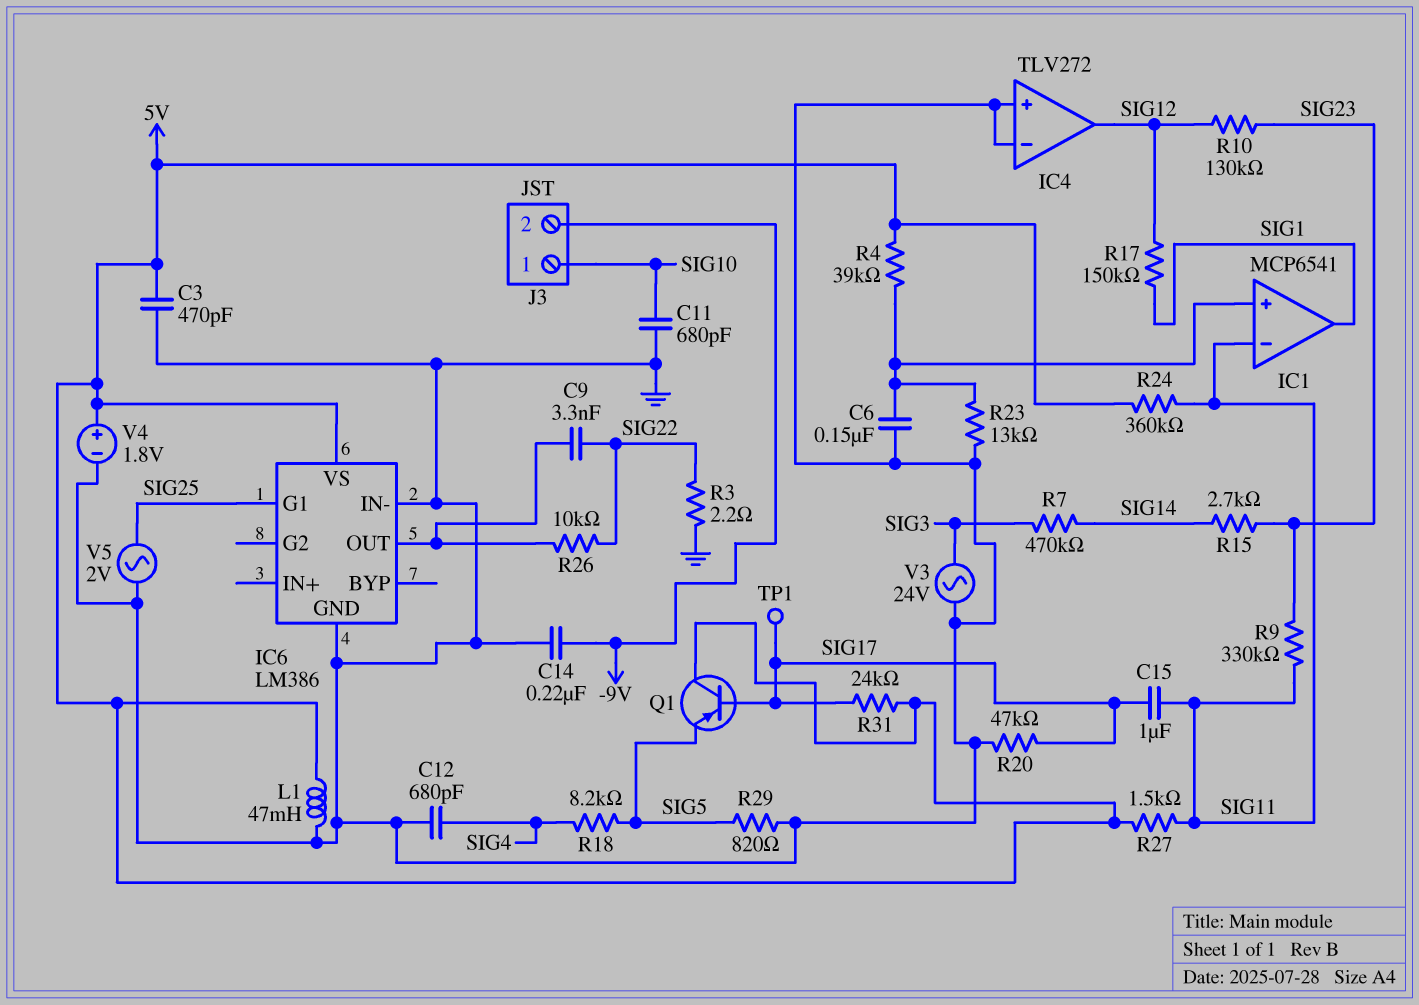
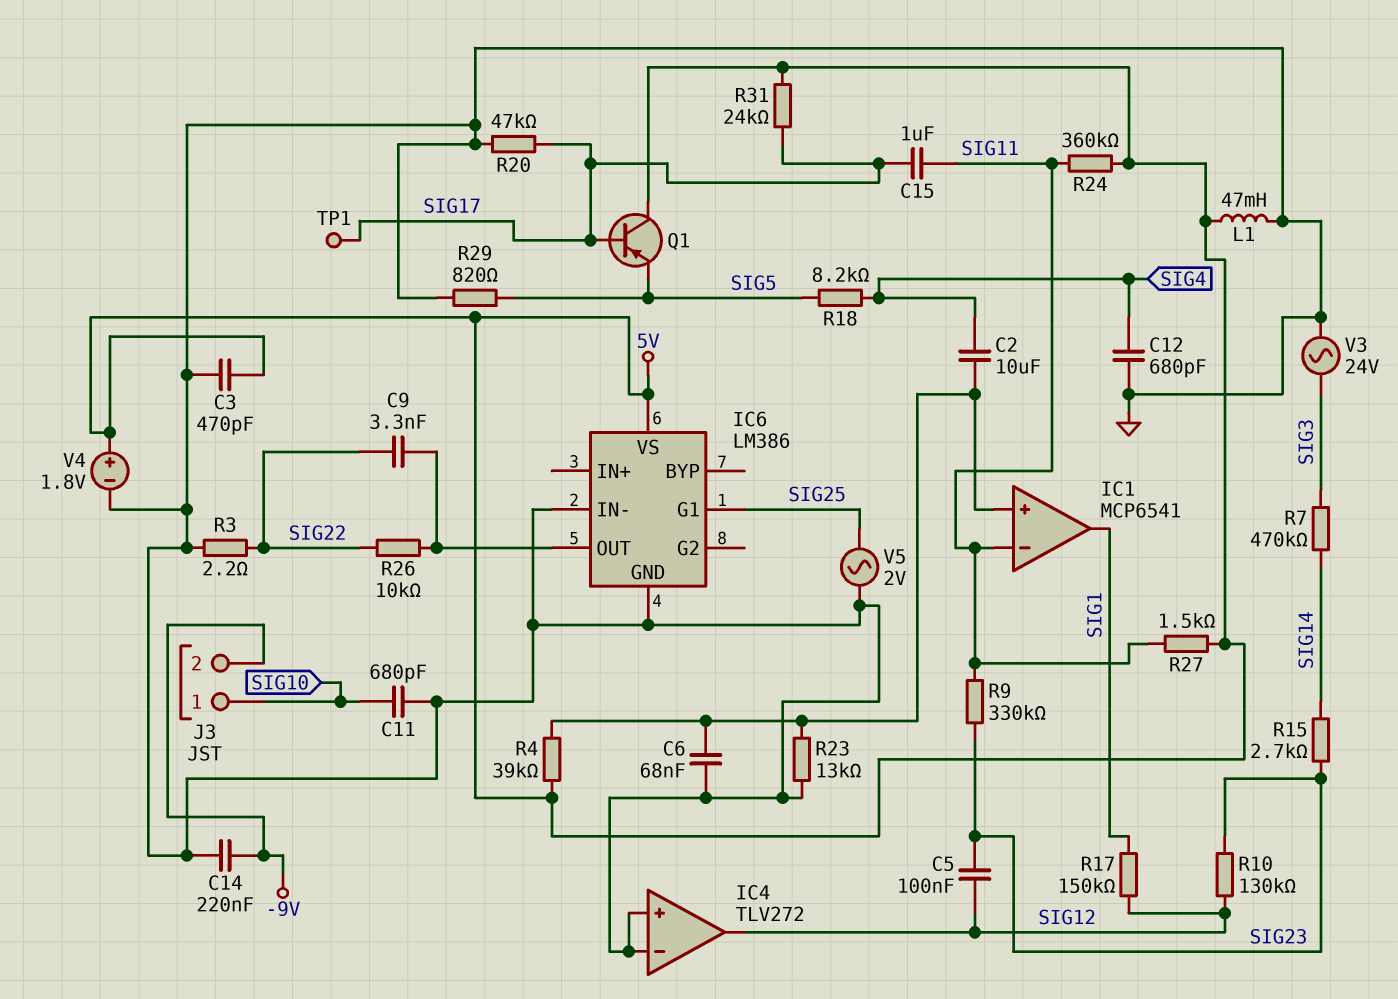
C2: none -> 10uF (IC1/in+, SIG4)
C5: none -> 100nF (SIG12, SIG23)
C6: 150nF (GND, IC1/in+) -> 68nF (GND, IC1/in+)

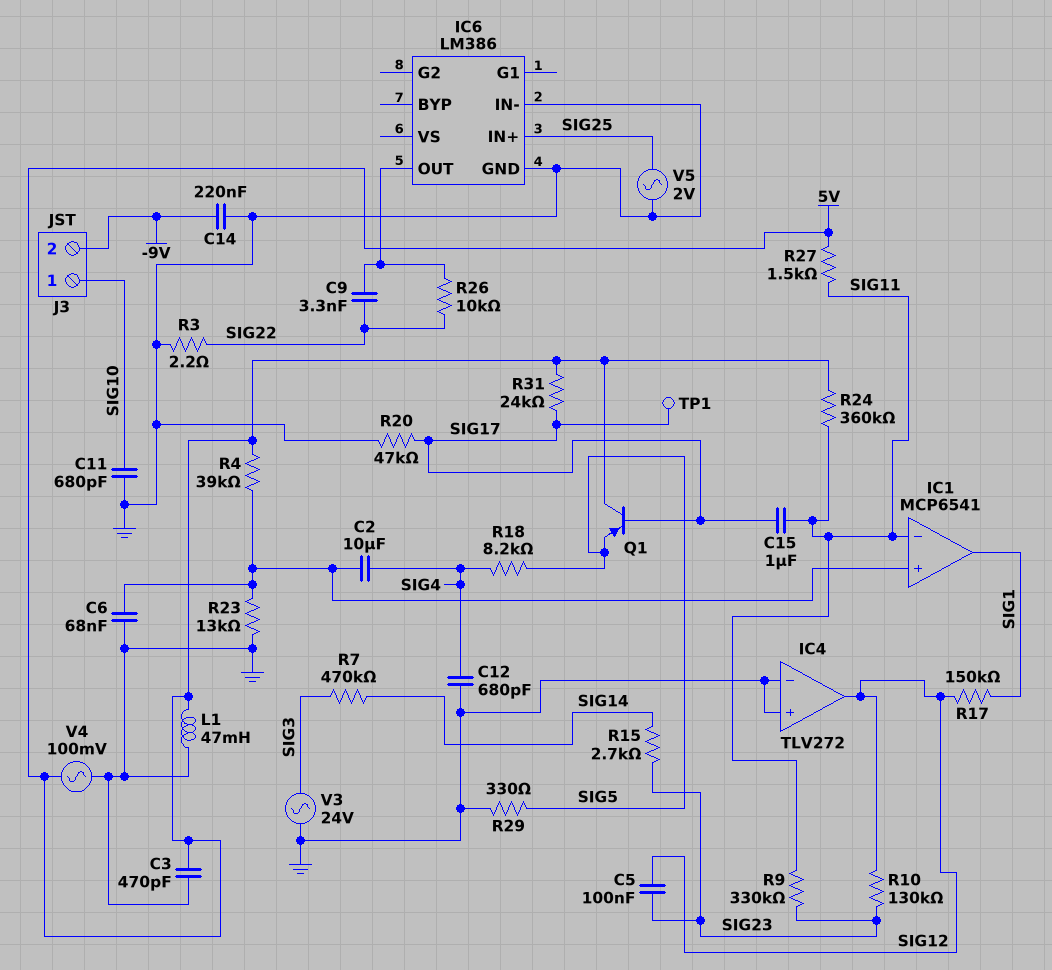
IC6 pin G1: SIG25 -> none
IC6 pin IN+: none -> SIG25
IC6 pin VS: 5V -> none
R29: 820 (GND, SIG5) -> 330 (GND, SIG5)
V4: 1.8V (plus 5V, minus GND) -> AC 100mV (5V, GND)

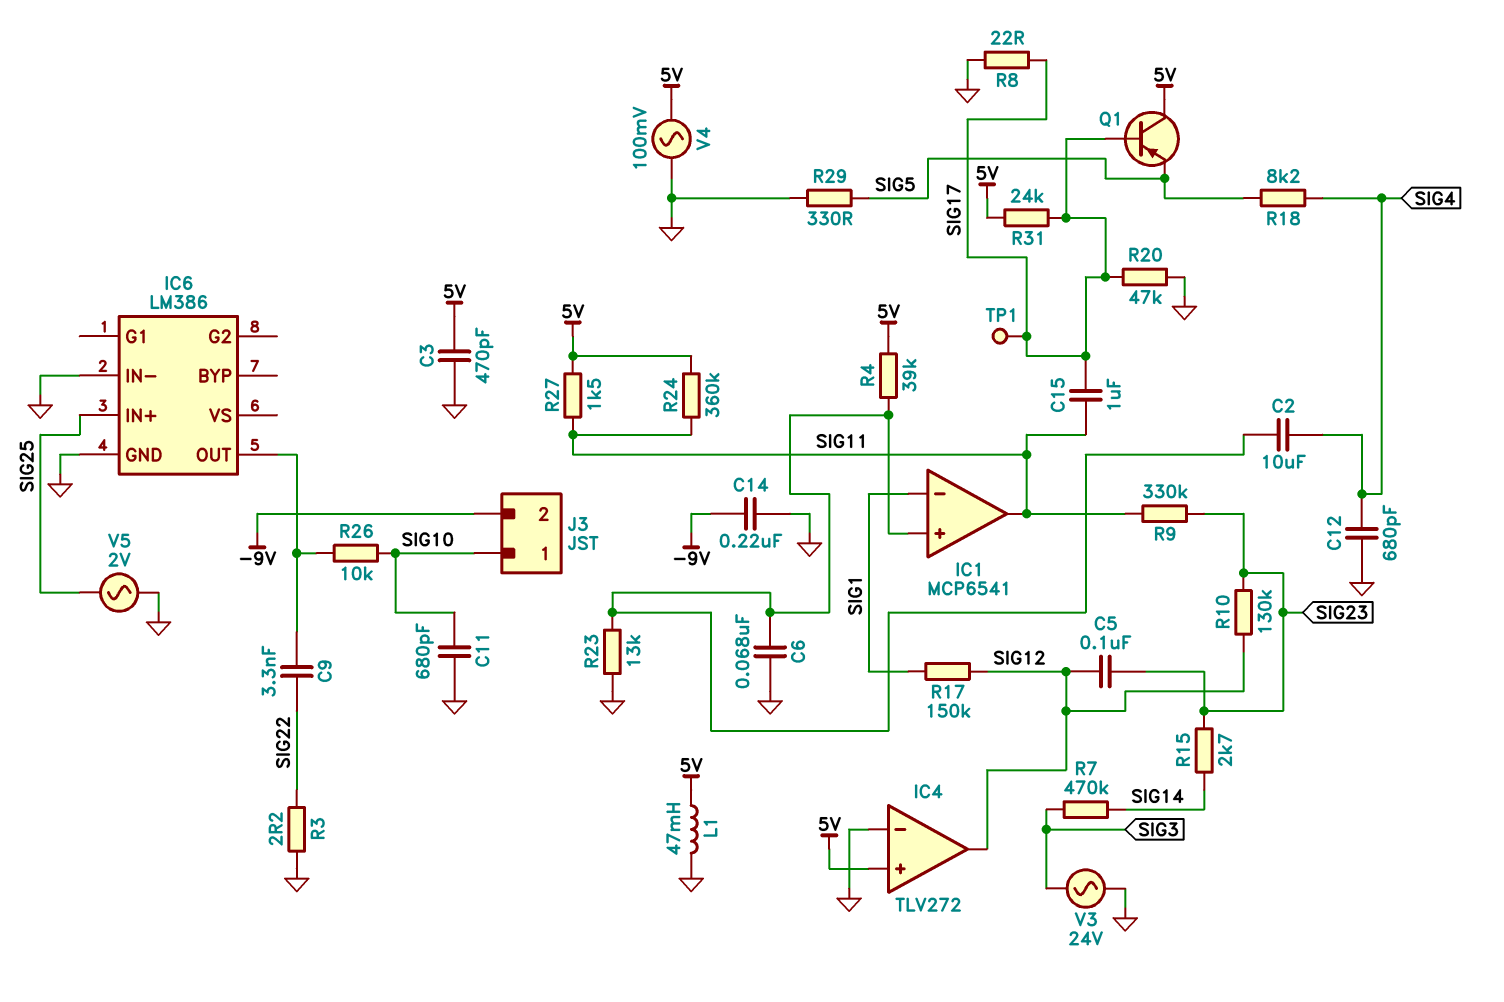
IC1 pin in-: SIG11 -> SIG1
IC1 pin out: SIG1 -> SIG11
IC4 pin in+: GND -> 5V
R8: none -> 22 (GND, SIG17)
R26: 10k (IC6/OUT, SIG22) -> 10k (IC6/OUT, SIG10)

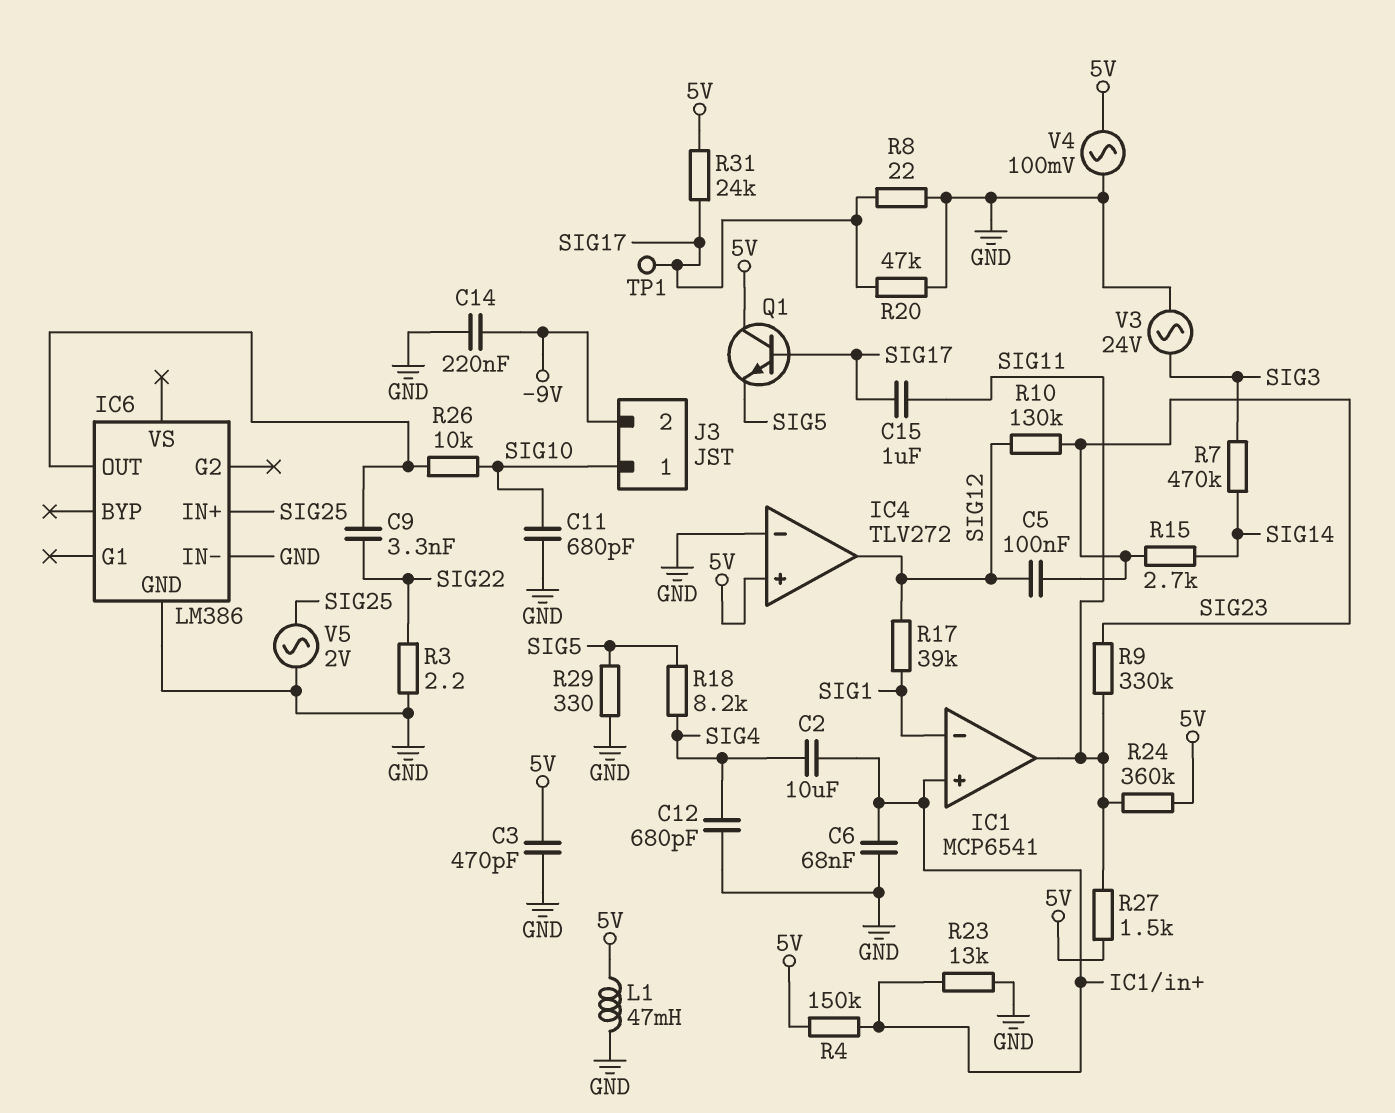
Q1: PNP (B SIG17, C 5V, E SIG5) -> NPN (B SIG17, C 5V, E SIG5)
R4: 39k (5V, IC1/in+) -> 150k (5V, IC1/in+)
R17: 150k (SIG1, SIG12) -> 39k (SIG1, SIG12)

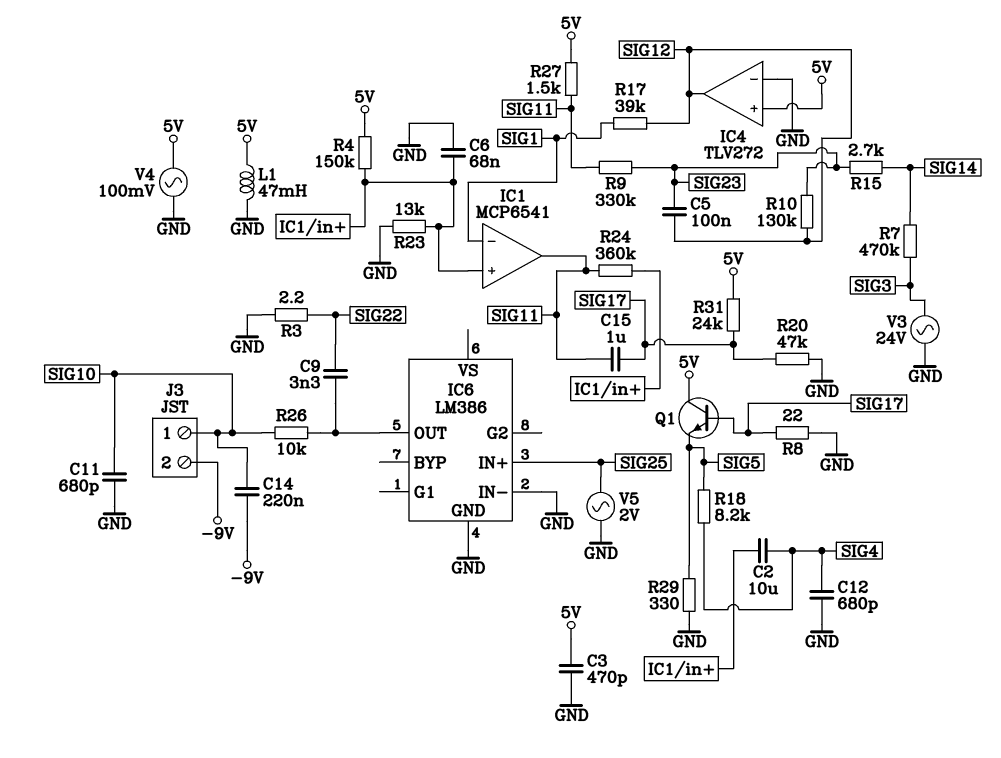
C14: 220nF (-9V, GND) -> 220nF (-9V, SIG10)
R24: 360k (5V, SIG11) -> 360k (IC1/in+, SIG11)
TP1: test point (SIG17) -> none

